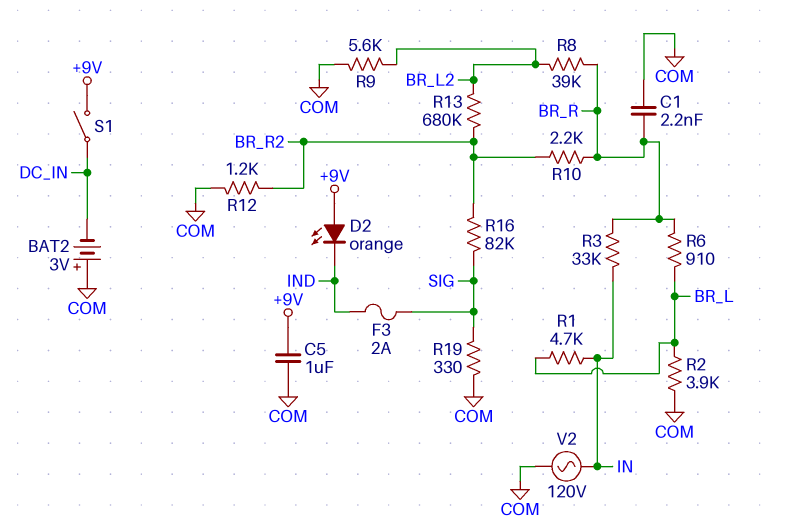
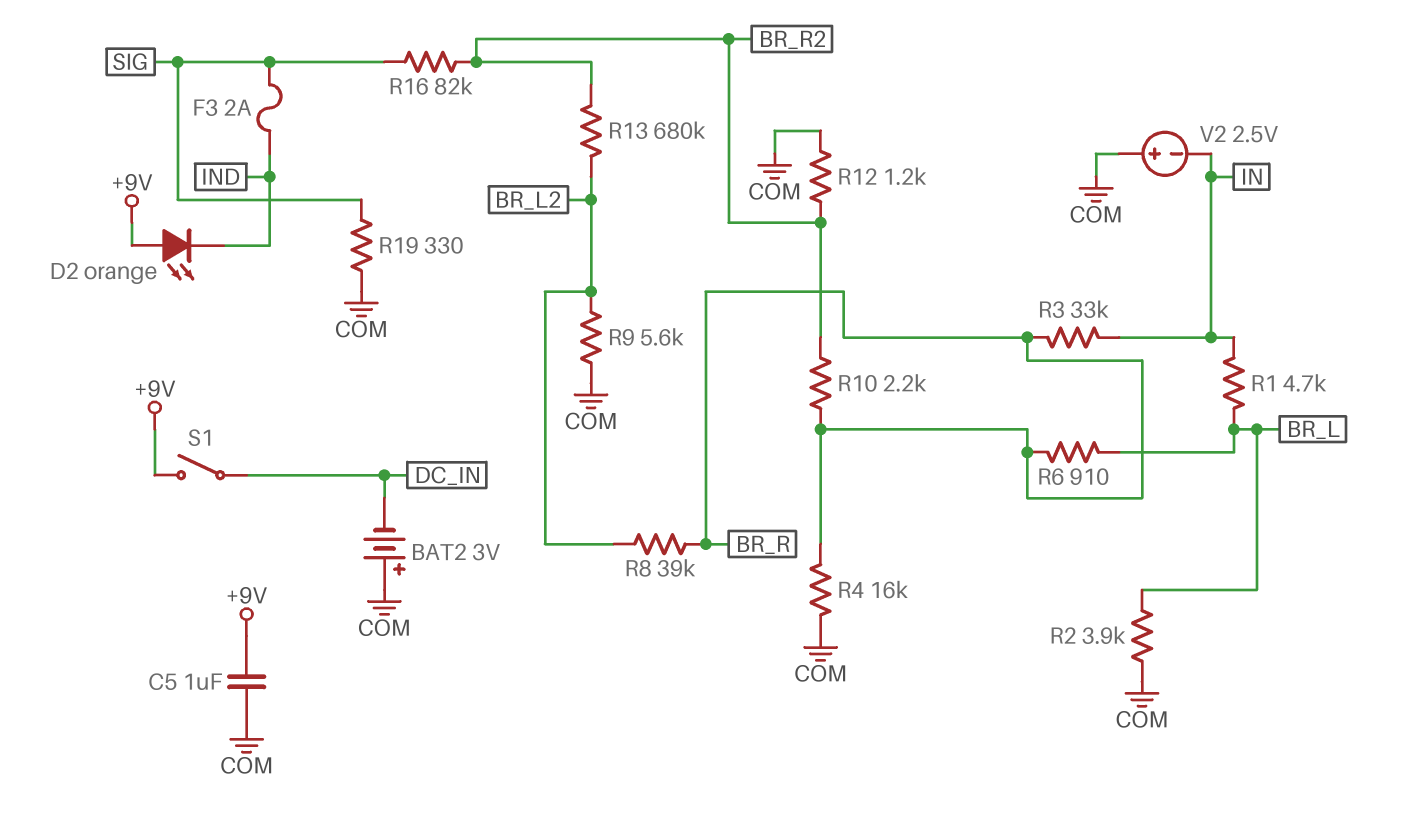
C1: 2.2nF (BR_R, COM) -> none
R4: none -> 16k (BR_R, COM)
V2: AC 120V (COM, IN) -> 2.5V (plus COM, minus IN)

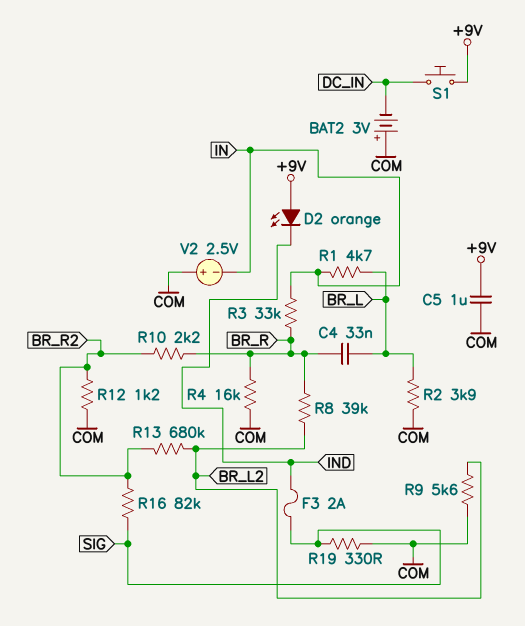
C4: none -> 33nF (BR_L, BR_R)
R6: 910 (BR_L, BR_R) -> none
S1: switch (+9V, DC_IN) -> button (+9V, DC_IN)

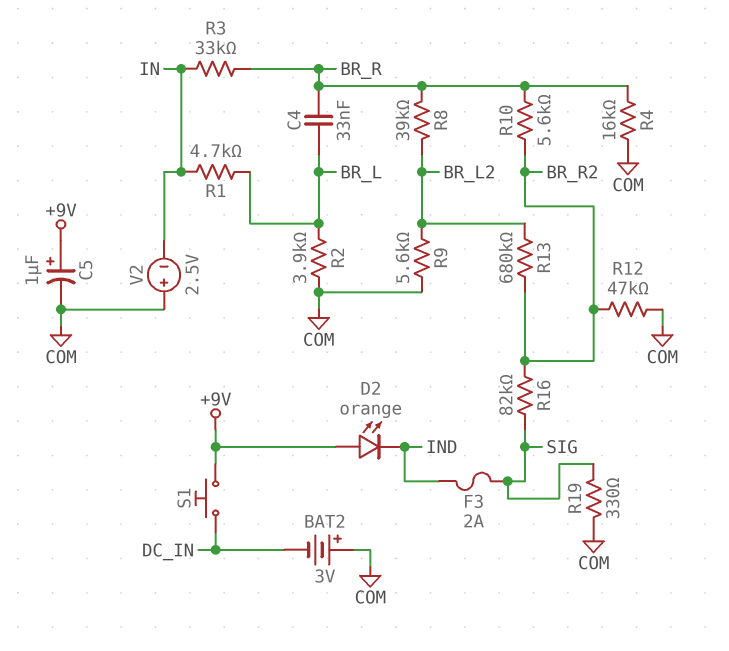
C5: 1uF (+9V, COM) -> 1uF (plus +9V, minus COM)
R10: 2.2k (BR_R, BR_R2) -> 5.6k (BR_R, BR_R2)
R12: 1.2k (BR_R2, COM) -> 47k (BR_R2, COM)

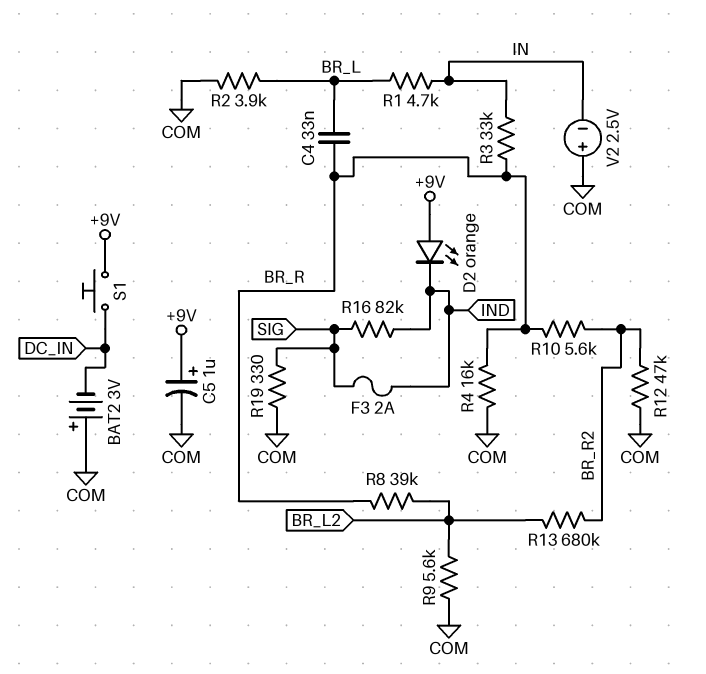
R16: 82k (BR_R2, SIG) -> 82k (IND, SIG)

